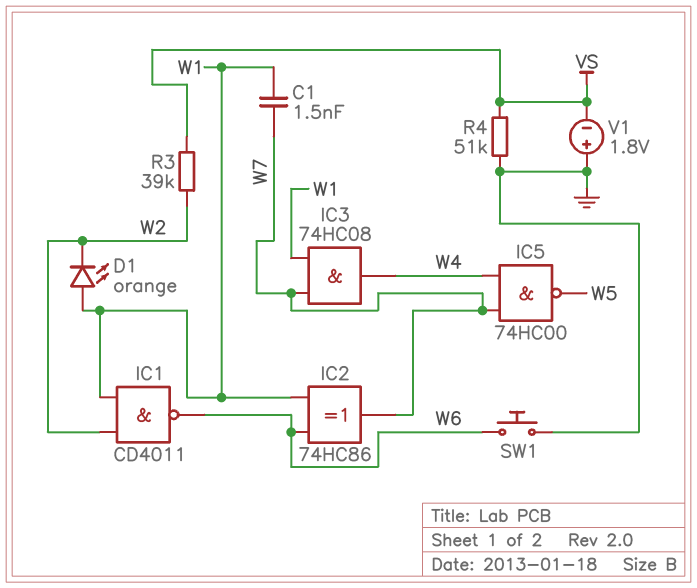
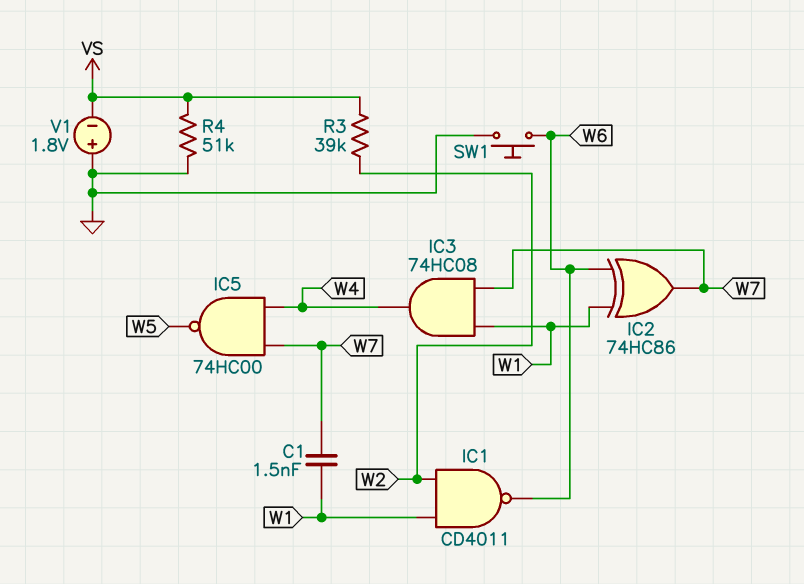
D1: LED orange (A W1, K W2) -> none

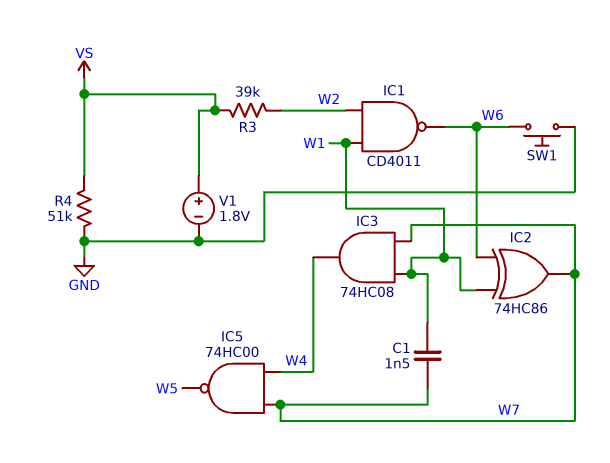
V1: 1.8V (plus GND, minus VS) -> 1.8V (plus VS, minus GND)

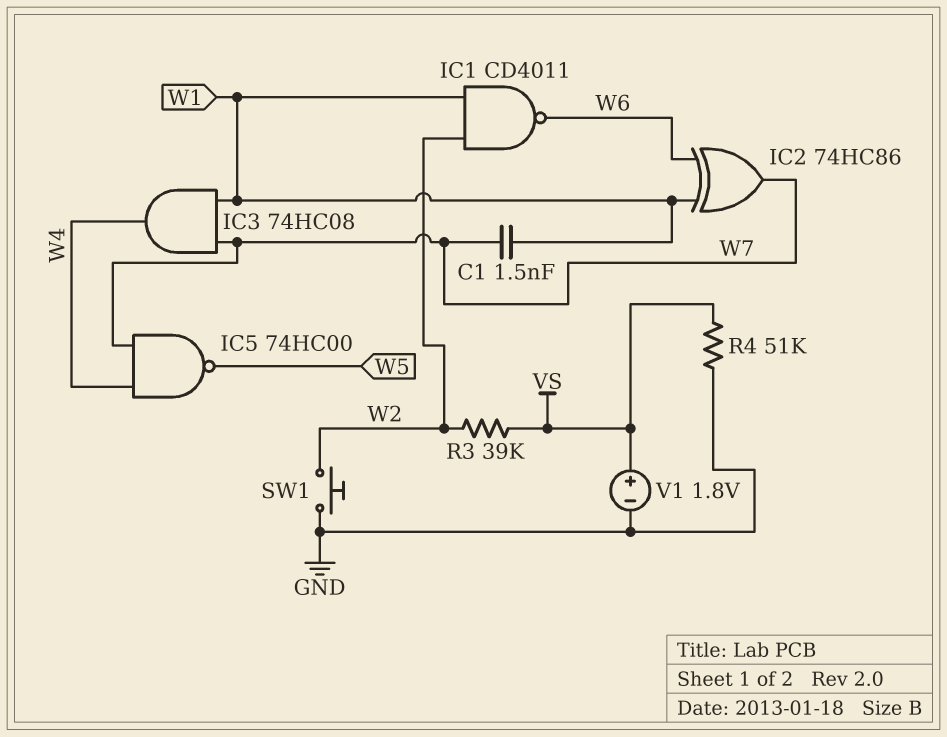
SW1: button (GND, W6) -> button (GND, W2)

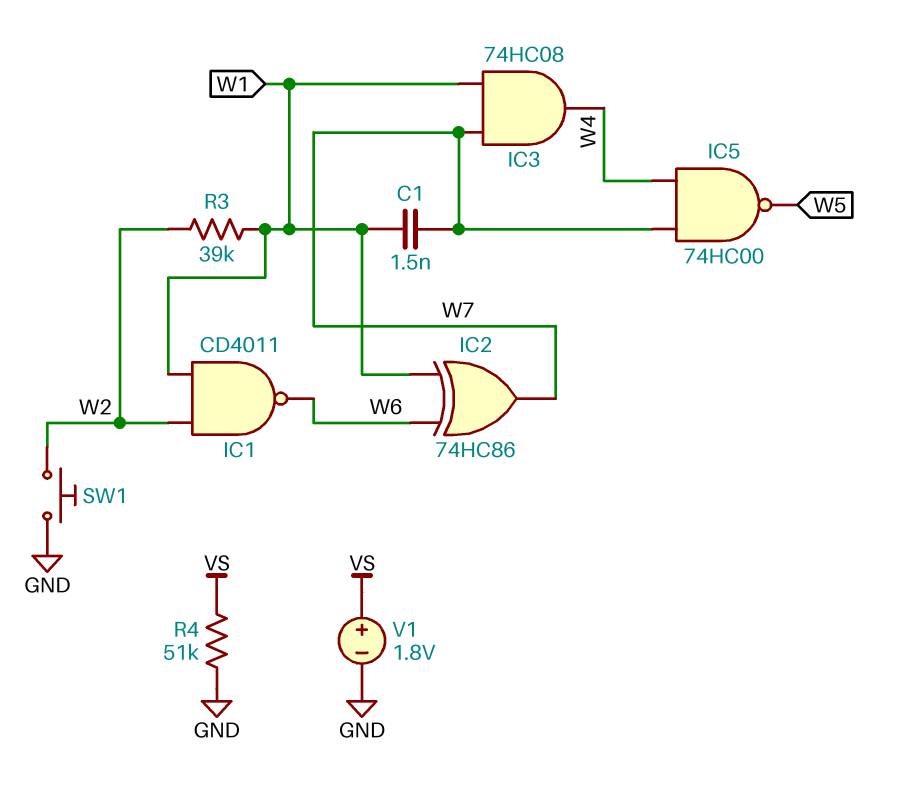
R3: 39k (VS, W2) -> 39k (W1, W2)

